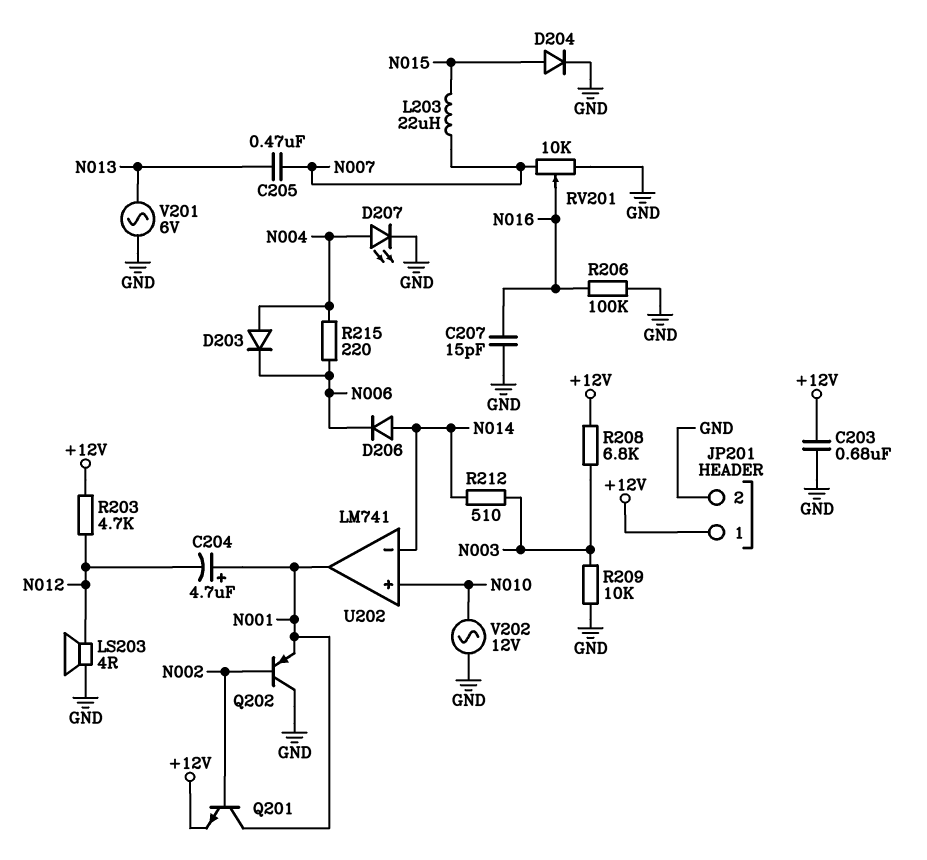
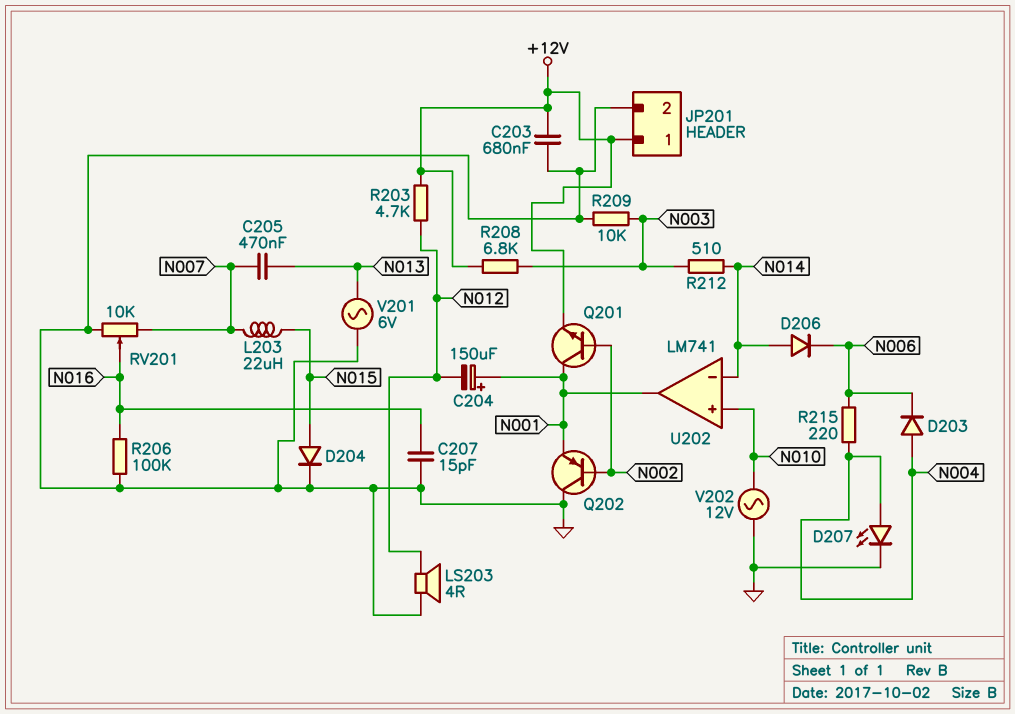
C204: 4.7uF (plus N001, minus N012) -> 150uF (plus N001, minus N012)

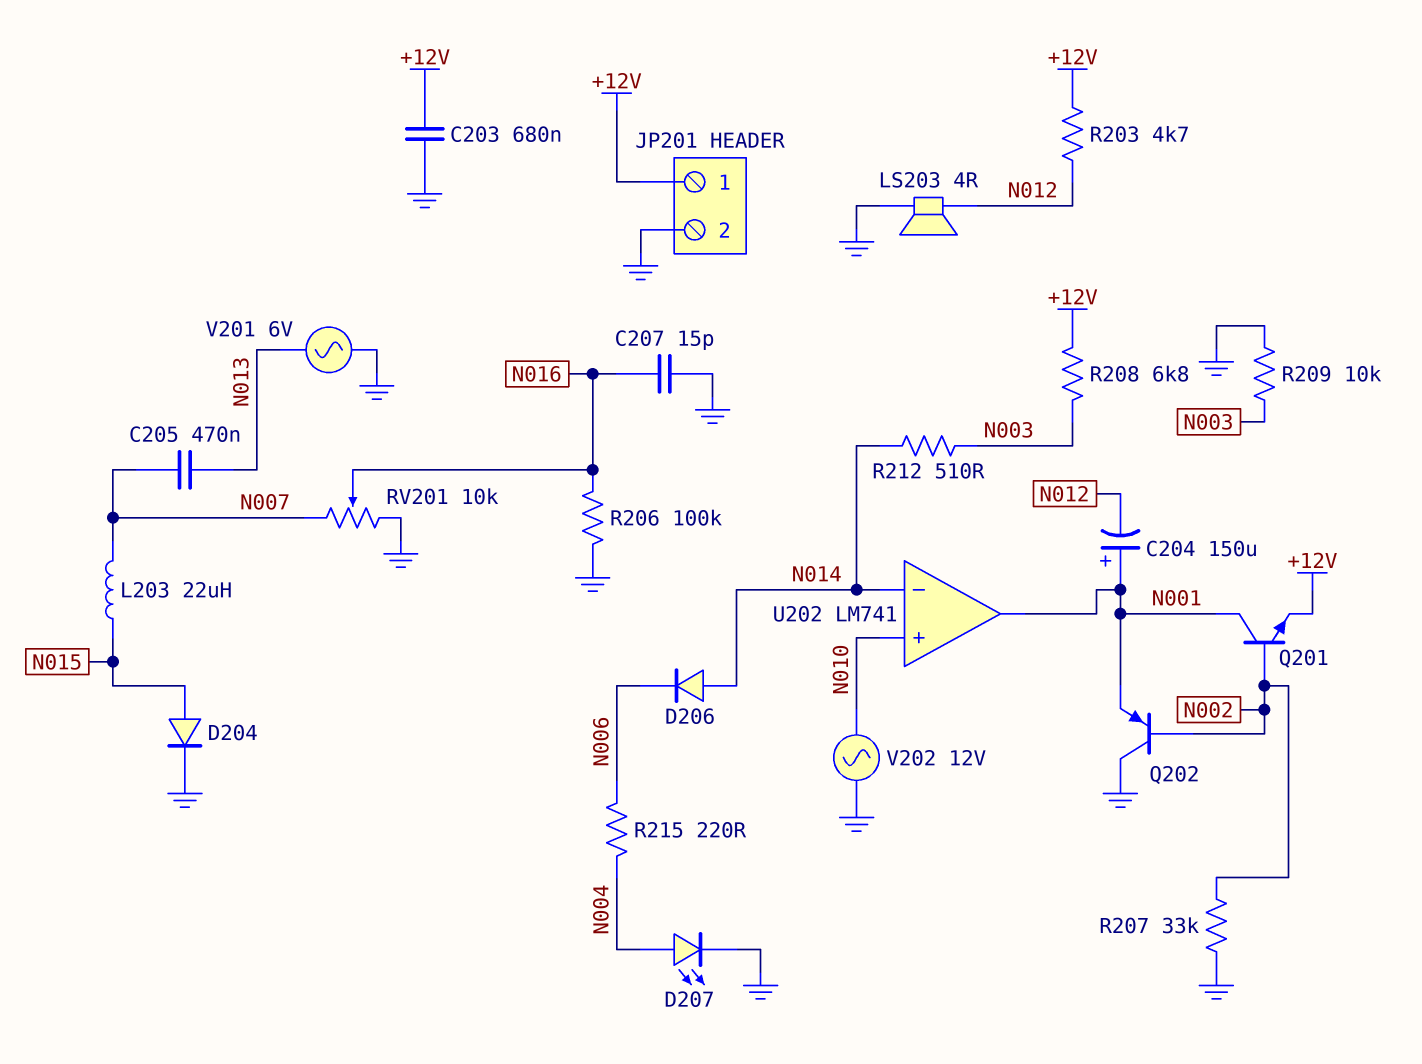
D203: diode (A N004, K N006) -> none
R207: none -> 33k (GND, N002)

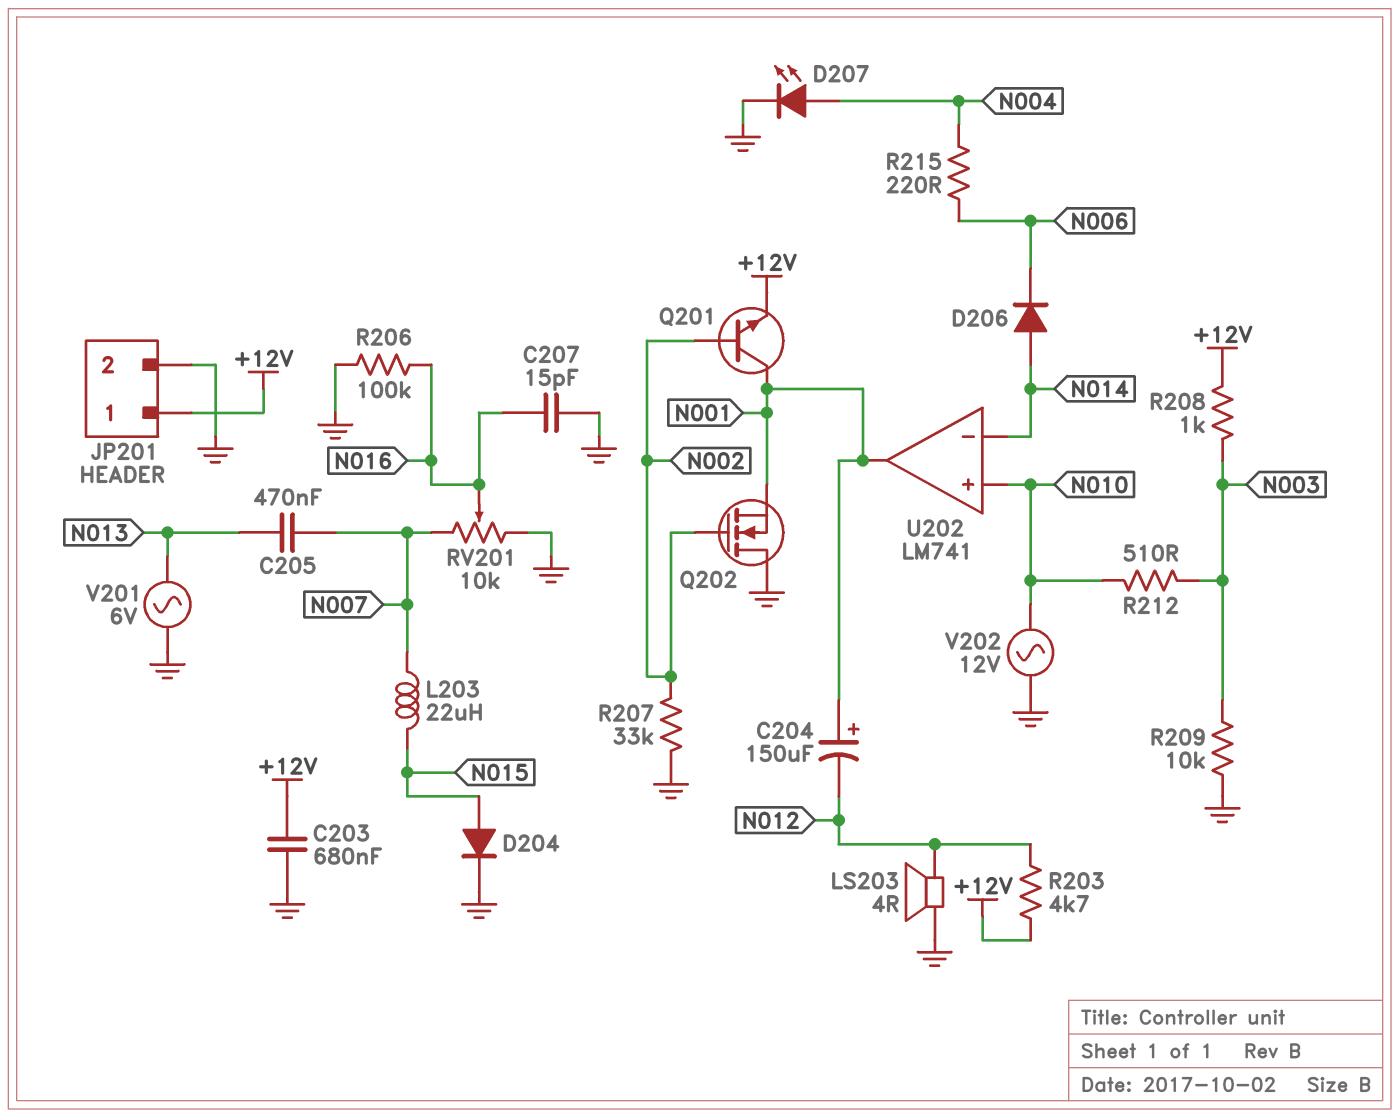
Q202: PNP (B N002, C GND, E N001) -> NMOS (G N002, D GND, S N001)
R208: 6.8k (+12V, N003) -> 1k (+12V, N003)
R212: 510 (N003, N014) -> 510 (N003, N010)

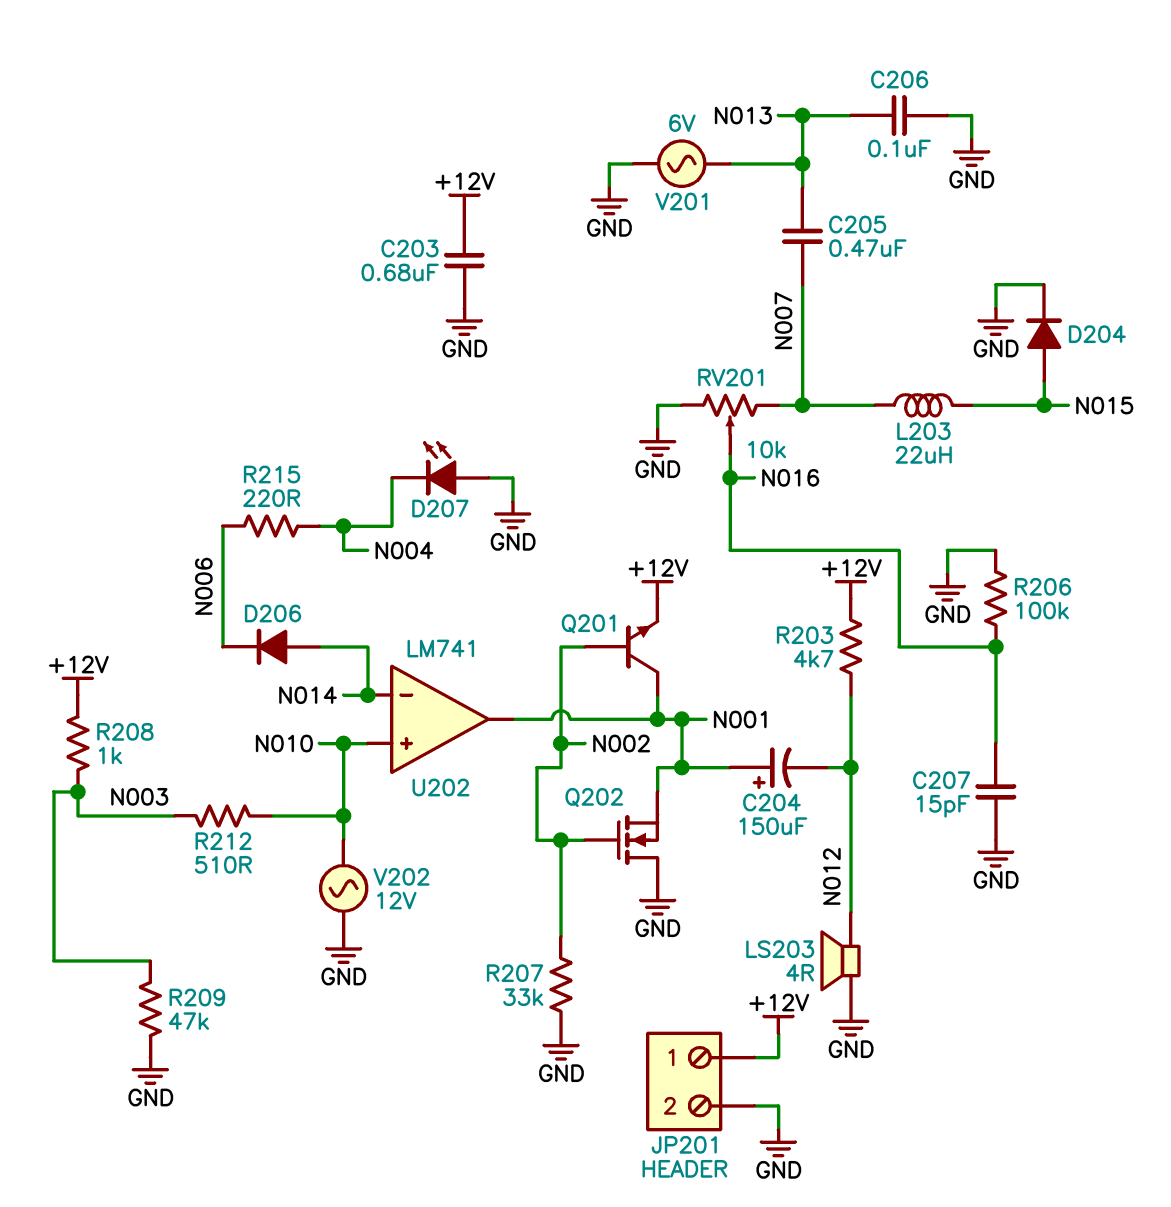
C206: none -> 100nF (GND, N013)
D207: LED (A N004, K GND) -> LED (A GND, K N004)
R209: 10k (GND, N003) -> 47k (GND, N003)

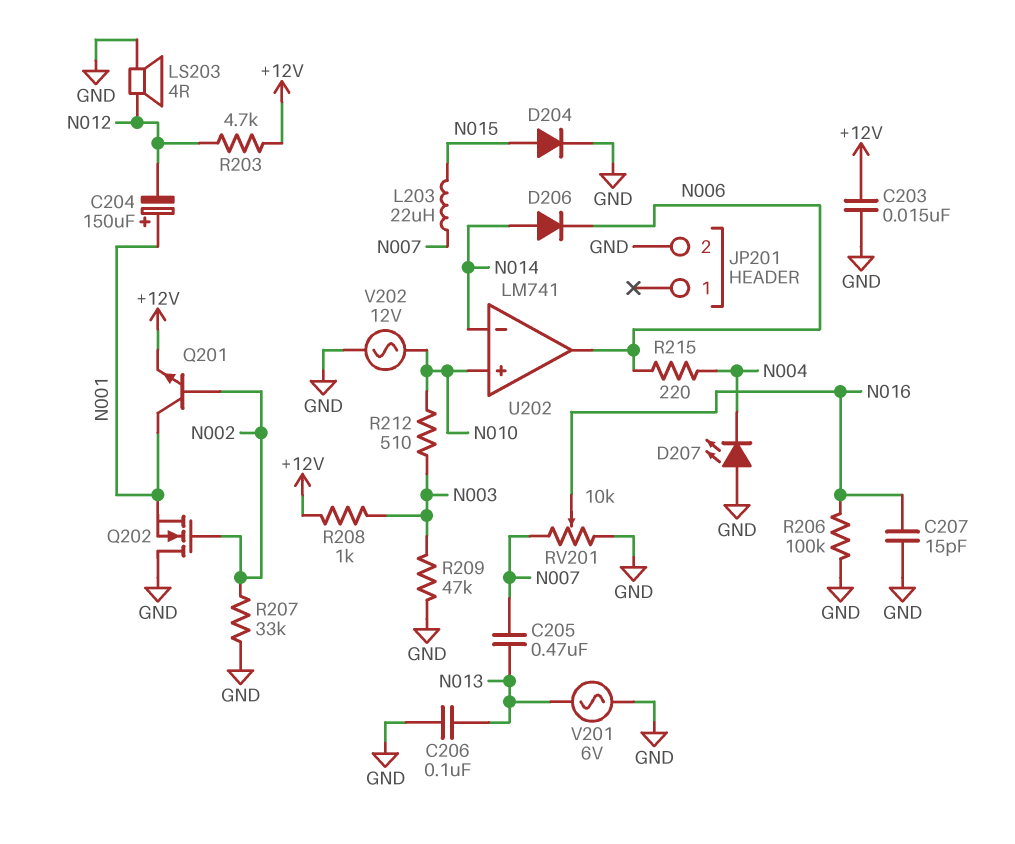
C203: 680nF (+12V, GND) -> 15nF (+12V, GND)
JP201 pin 1: +12V -> none
U202 pin out: N001 -> N006

